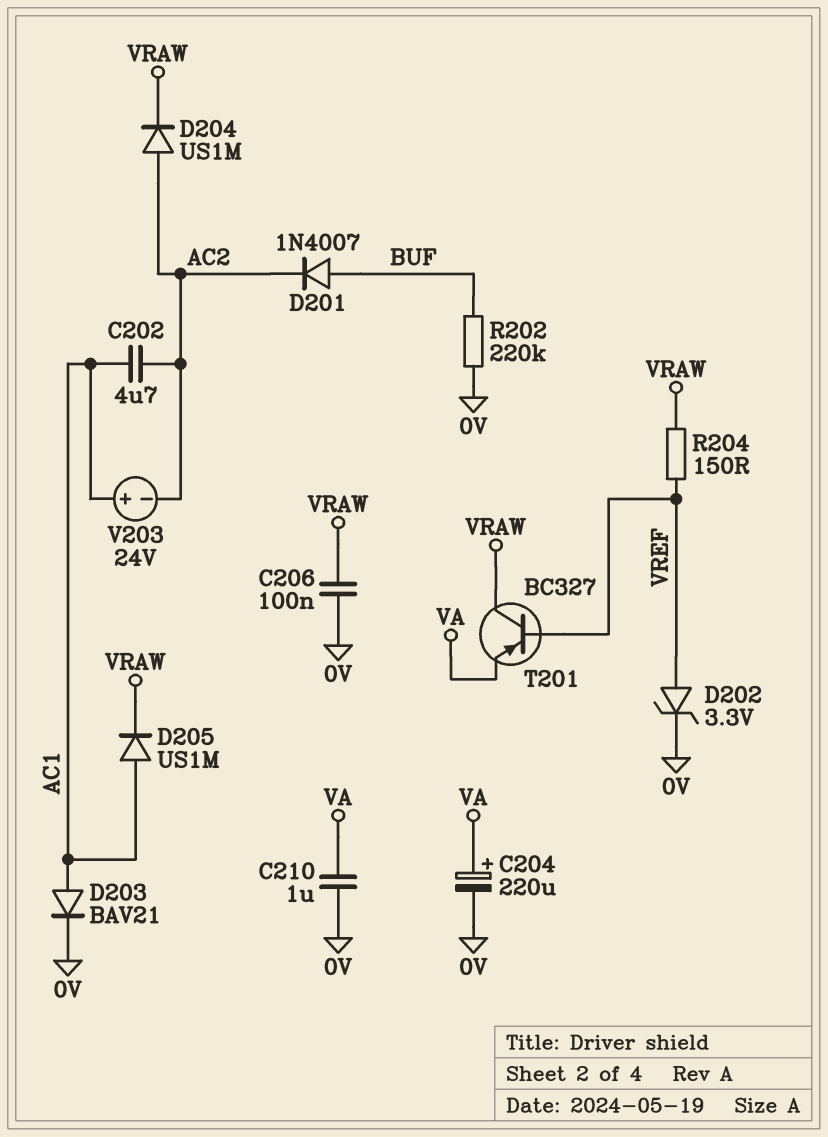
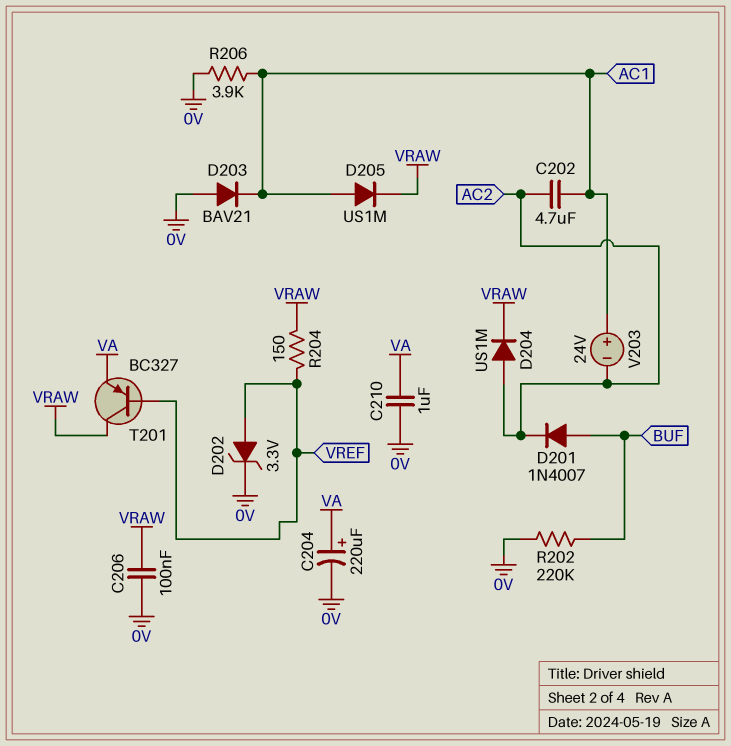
D203: diode BAV21 (A AC1, K 0V) -> diode BAV21 (A 0V, K AC1)
R206: none -> 3.9k (0V, AC1)

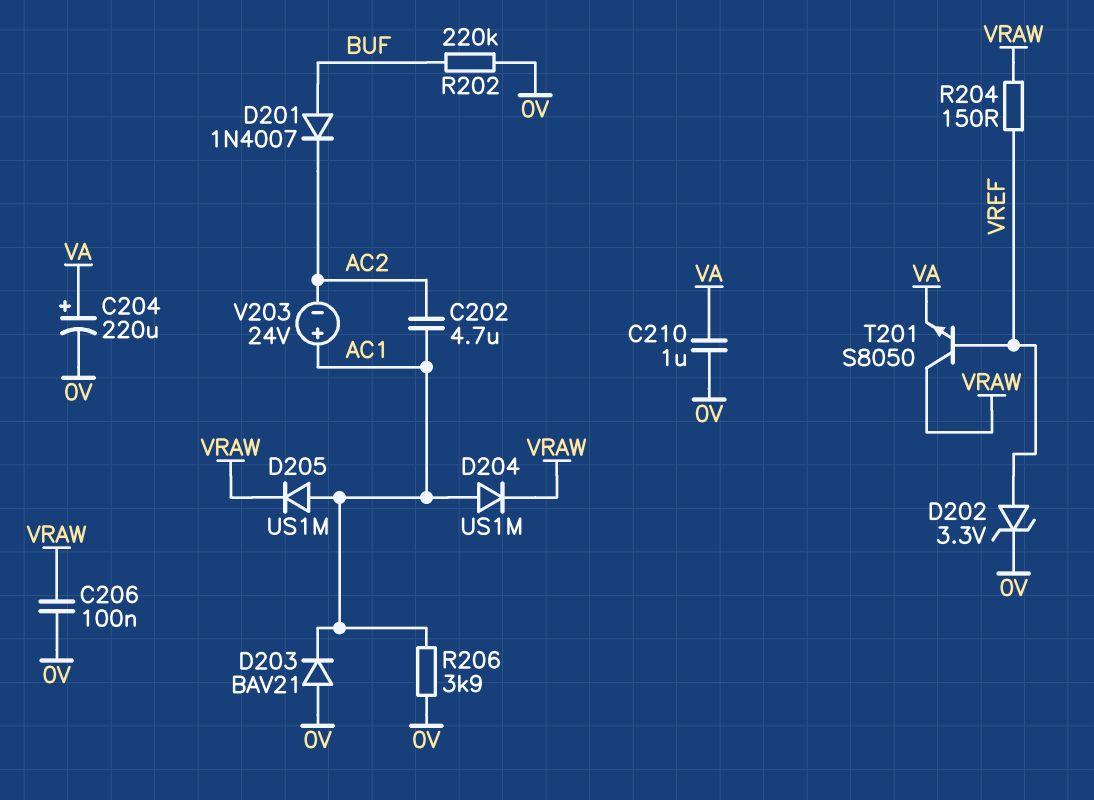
D204: diode US1M (A AC2, K VRAW) -> diode US1M (A AC1, K VRAW)
T201: PNP BC327 (B VREF, C VRAW, E VA) -> NPN S8050 (B VREF, C VRAW, E VA)

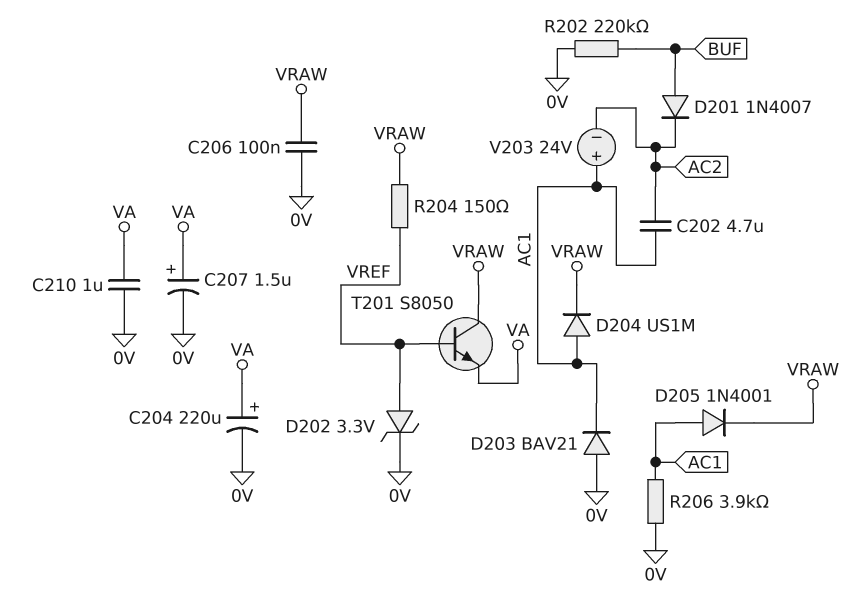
C207: none -> 1.5uF (plus VA, minus 0V)
D205: diode US1M (A AC1, K VRAW) -> diode 1N4001 (A AC1, K VRAW)

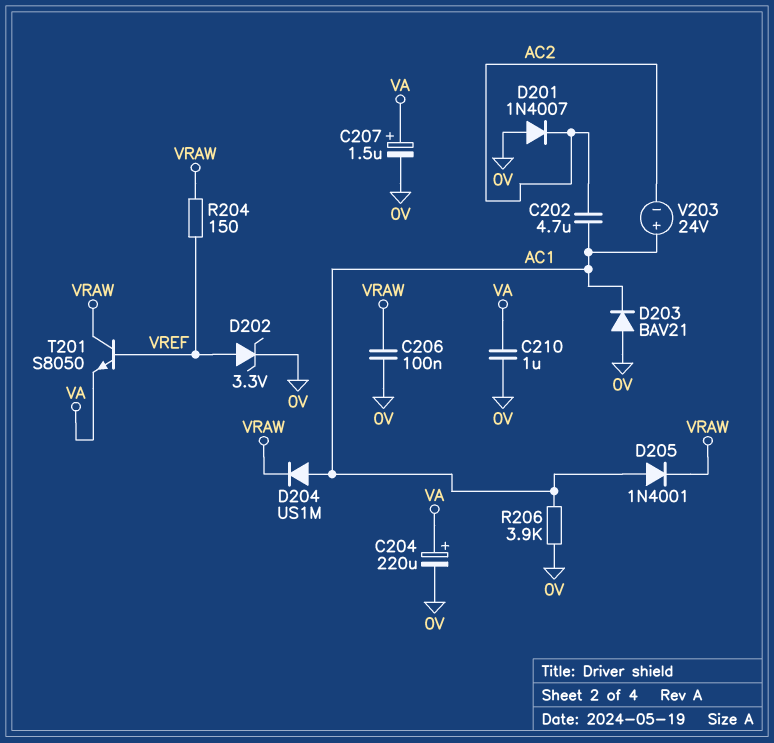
D201: diode 1N4007 (A BUF, K AC2) -> diode 1N4007 (A 0V, K AC2)
R202: 220k (0V, BUF) -> none

